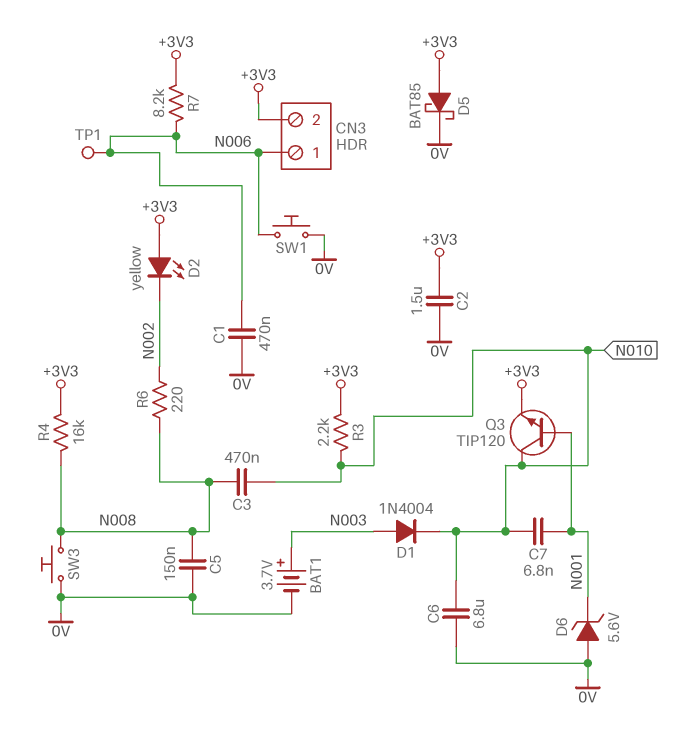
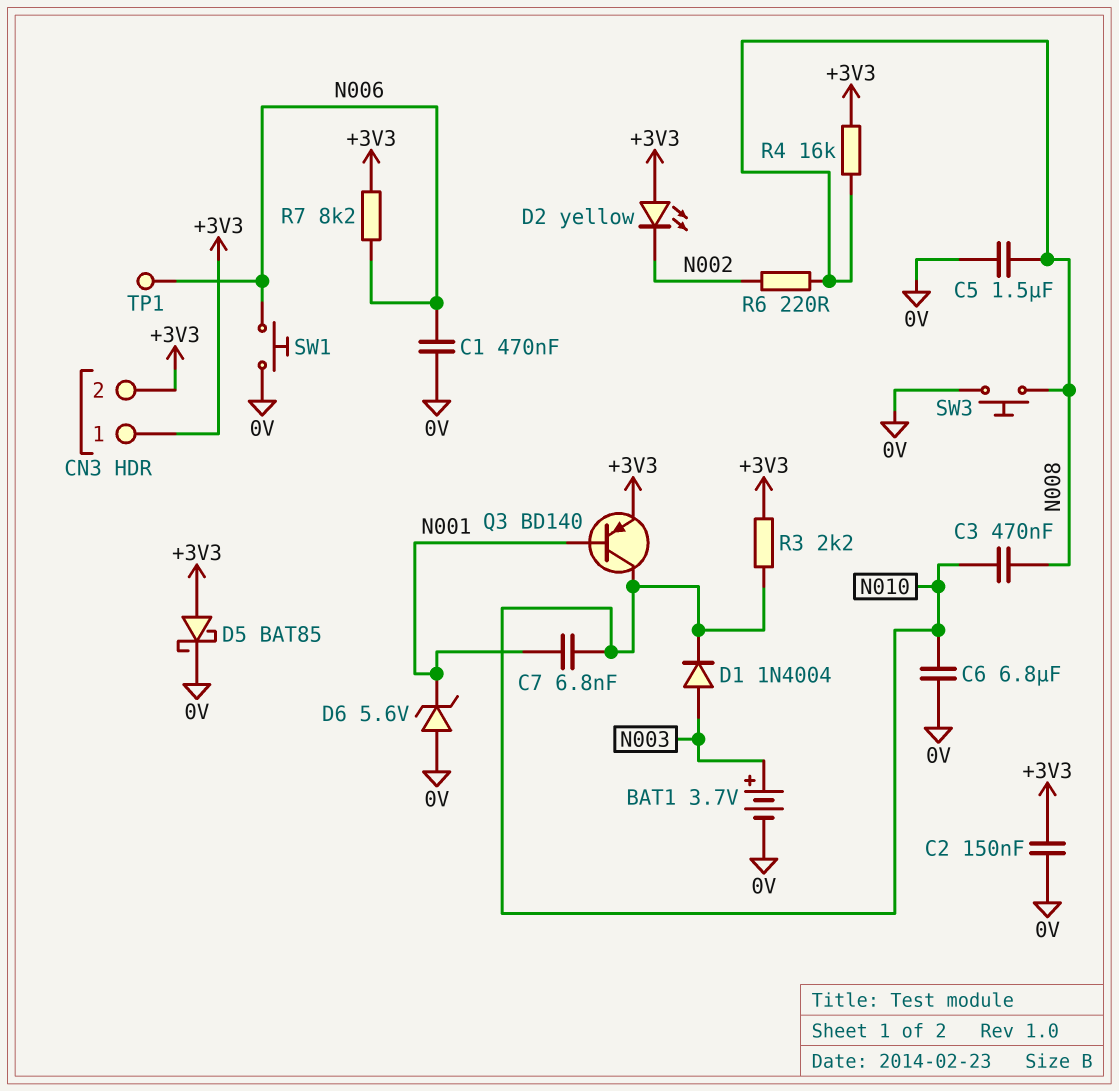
C2: 1.5uF (+3V3, 0V) -> 150nF (+3V3, 0V)
C5: 150nF (0V, N008) -> 1.5uF (0V, N008)
CN3 pin 1: N006 -> +3V3
Q3: NPN TIP120 (B N001, C N010, E +3V3) -> PNP BD140 (B N001, C N010, E +3V3)

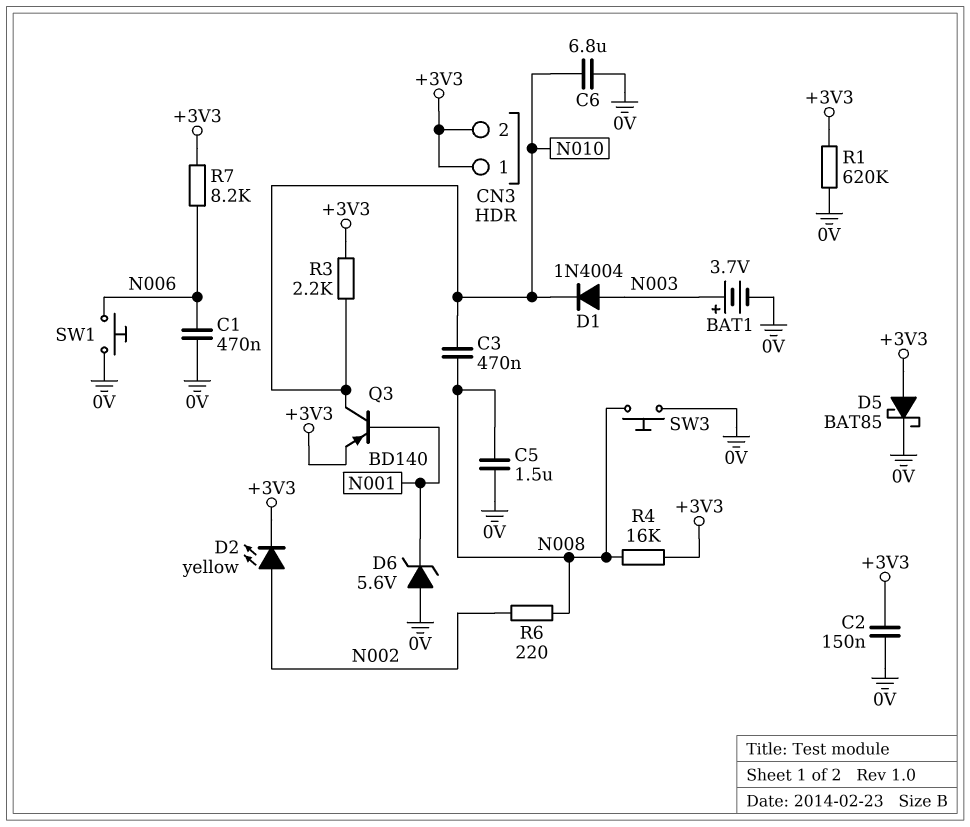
C7: 6.8nF (N001, N010) -> none
D2: LED yellow (A +3V3, K N002) -> LED yellow (A N002, K +3V3)
R1: none -> 620k (+3V3, 0V)
TP1: test point (N006) -> none

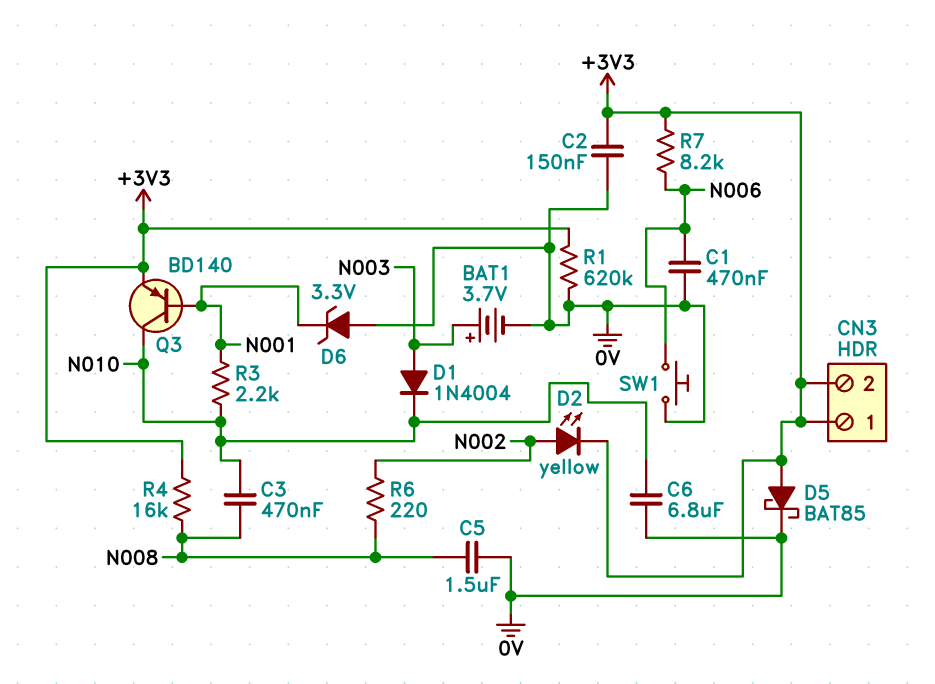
D6: zener 5.6V (A 0V, K N001) -> zener 3.3V (A 0V, K N001)
R3: 2.2k (+3V3, N010) -> 2.2k (N001, N010)
SW3: button (0V, N008) -> none

